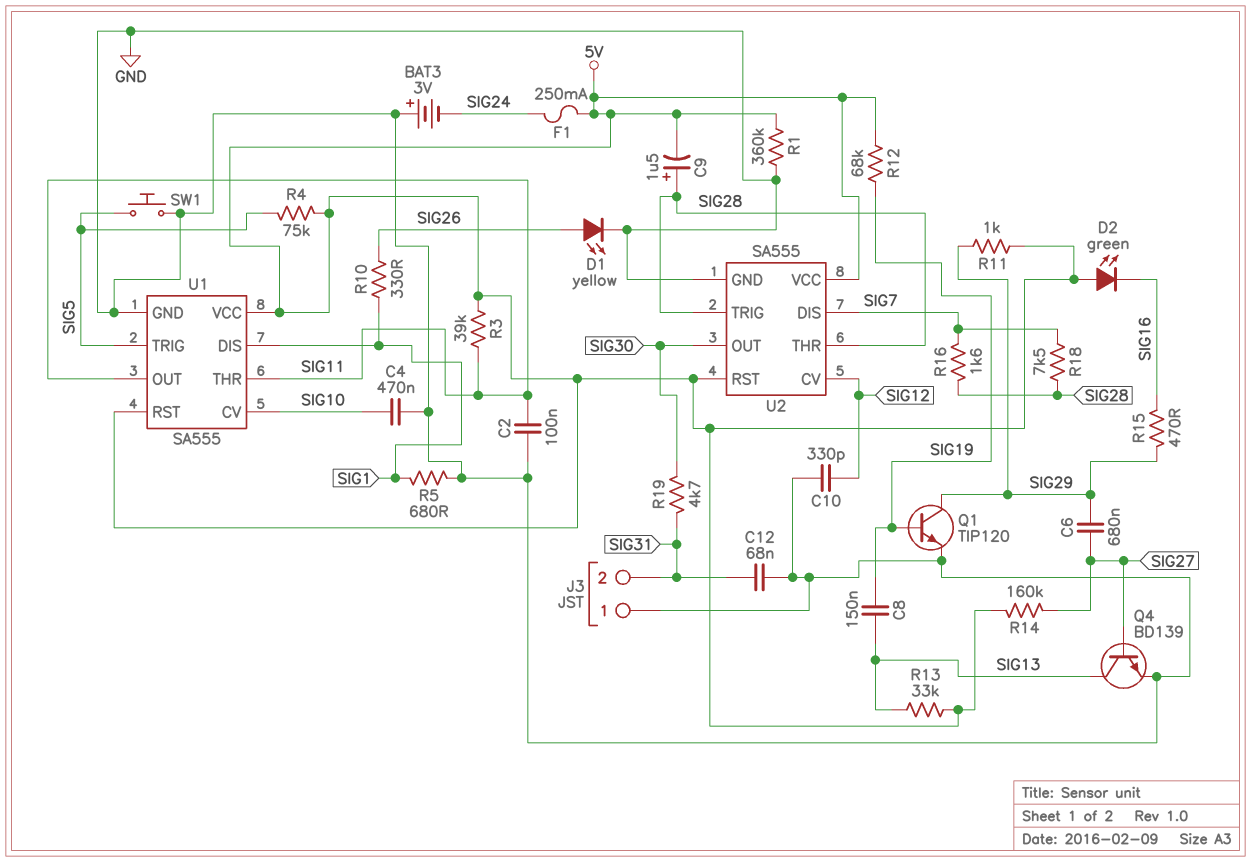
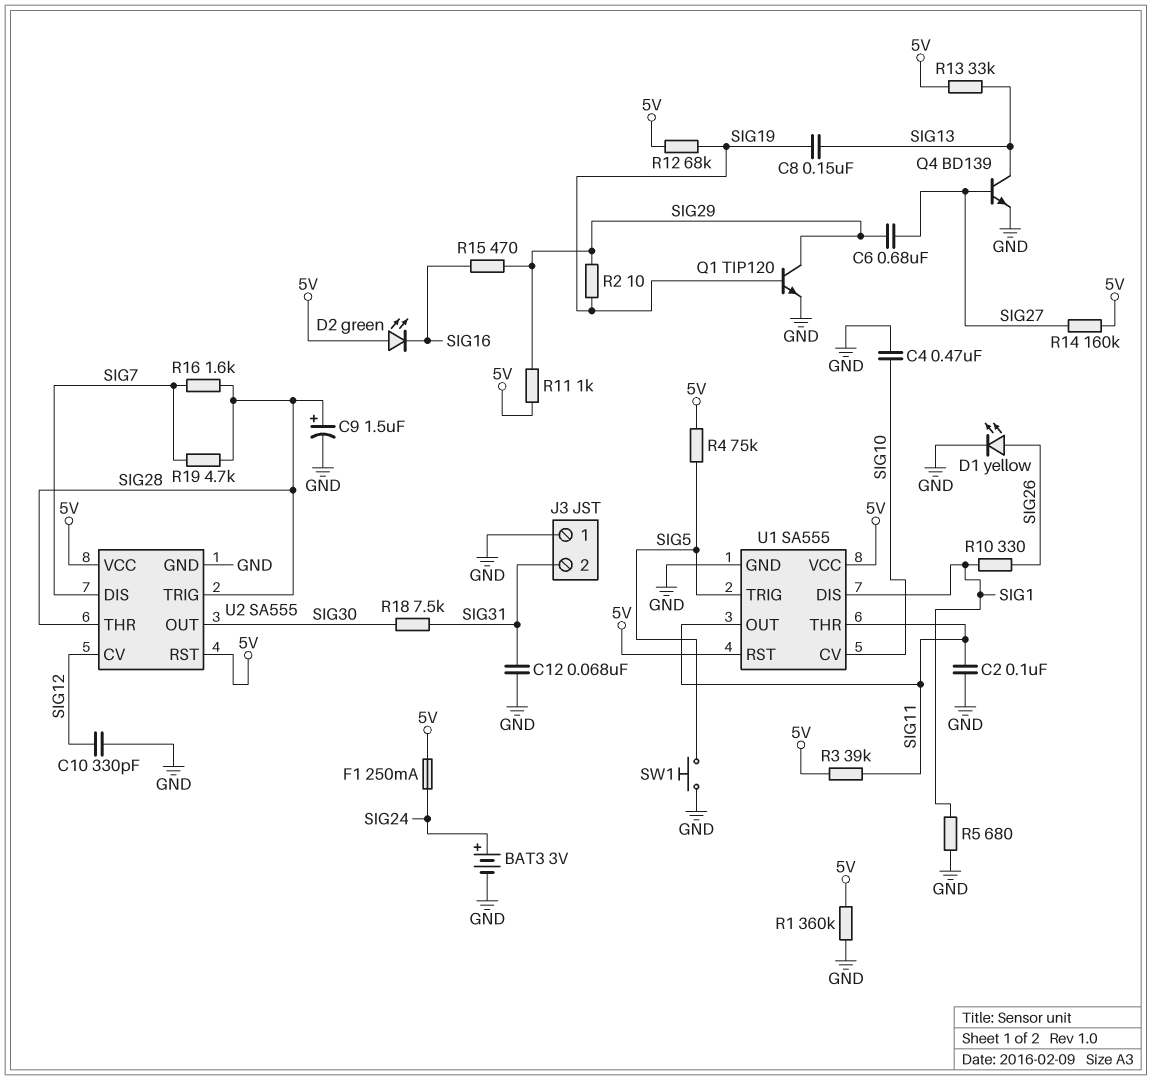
BAT3: 3V (plus GND, minus SIG24) -> 3V (plus SIG24, minus GND)
C9: 1.5uF (plus SIG28, minus 5V) -> 1.5uF (plus SIG28, minus GND)
R2: none -> 10 (SIG19, SIG29)
R18: 7.5k (SIG7, SIG28) -> 7.5k (SIG30, SIG31)
R19: 4.7k (SIG30, SIG31) -> 4.7k (SIG7, SIG28)

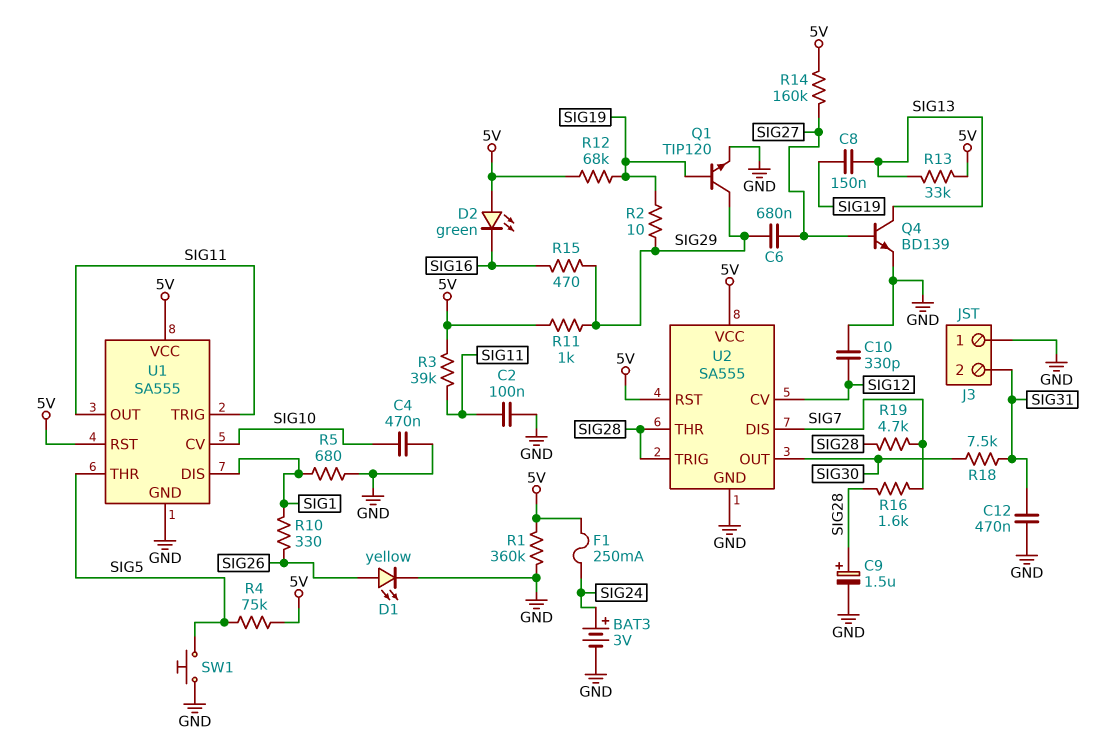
C12: 68nF (GND, SIG31) -> 470nF (GND, SIG31)
U1 pin THR: SIG11 -> SIG5
U1 pin TRIG: SIG5 -> SIG11

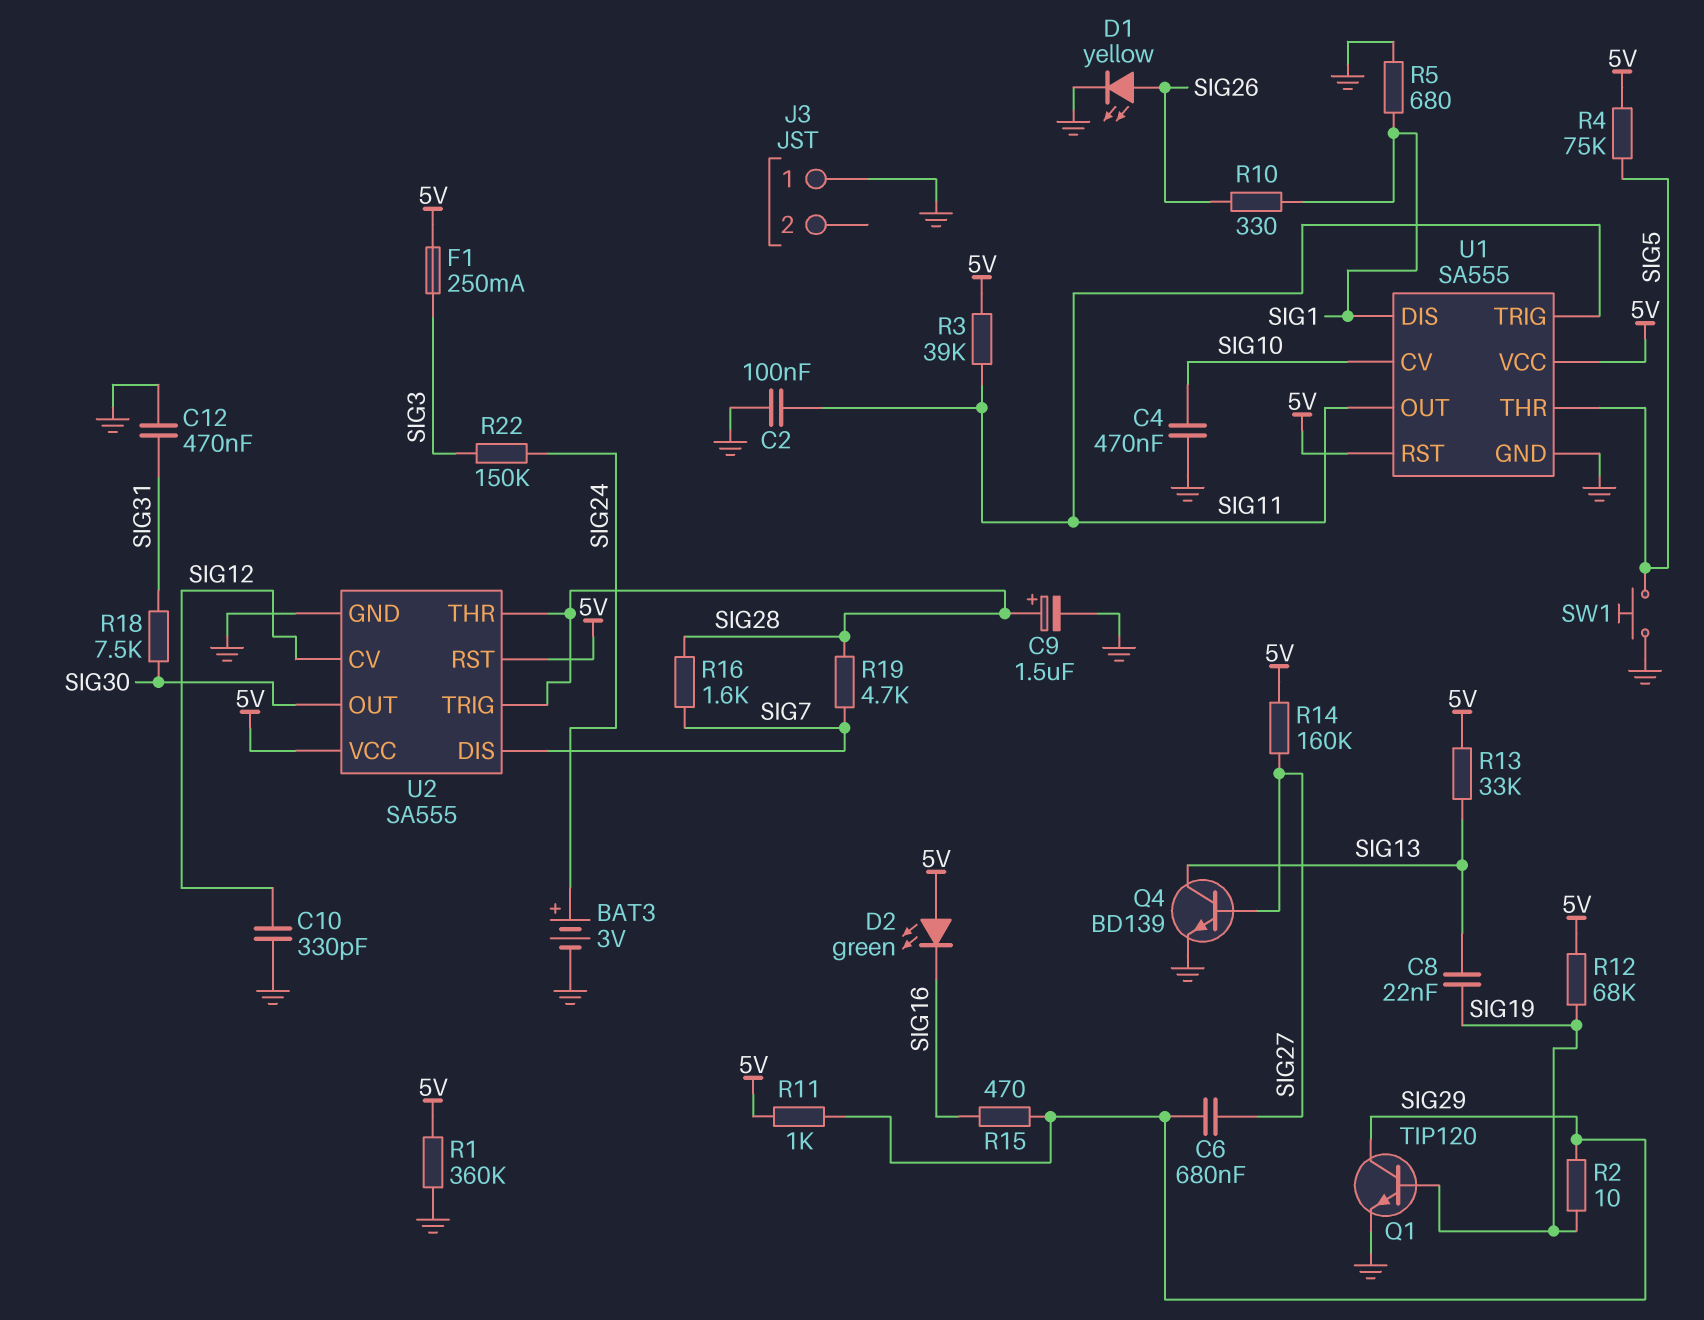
C8: 150nF (SIG13, SIG19) -> 22nF (SIG13, SIG19)
F1: 250mA (5V, SIG24) -> 250mA (5V, SIG3)
J3 pin 2: SIG31 -> none
R22: none -> 150k (SIG3, SIG24)

